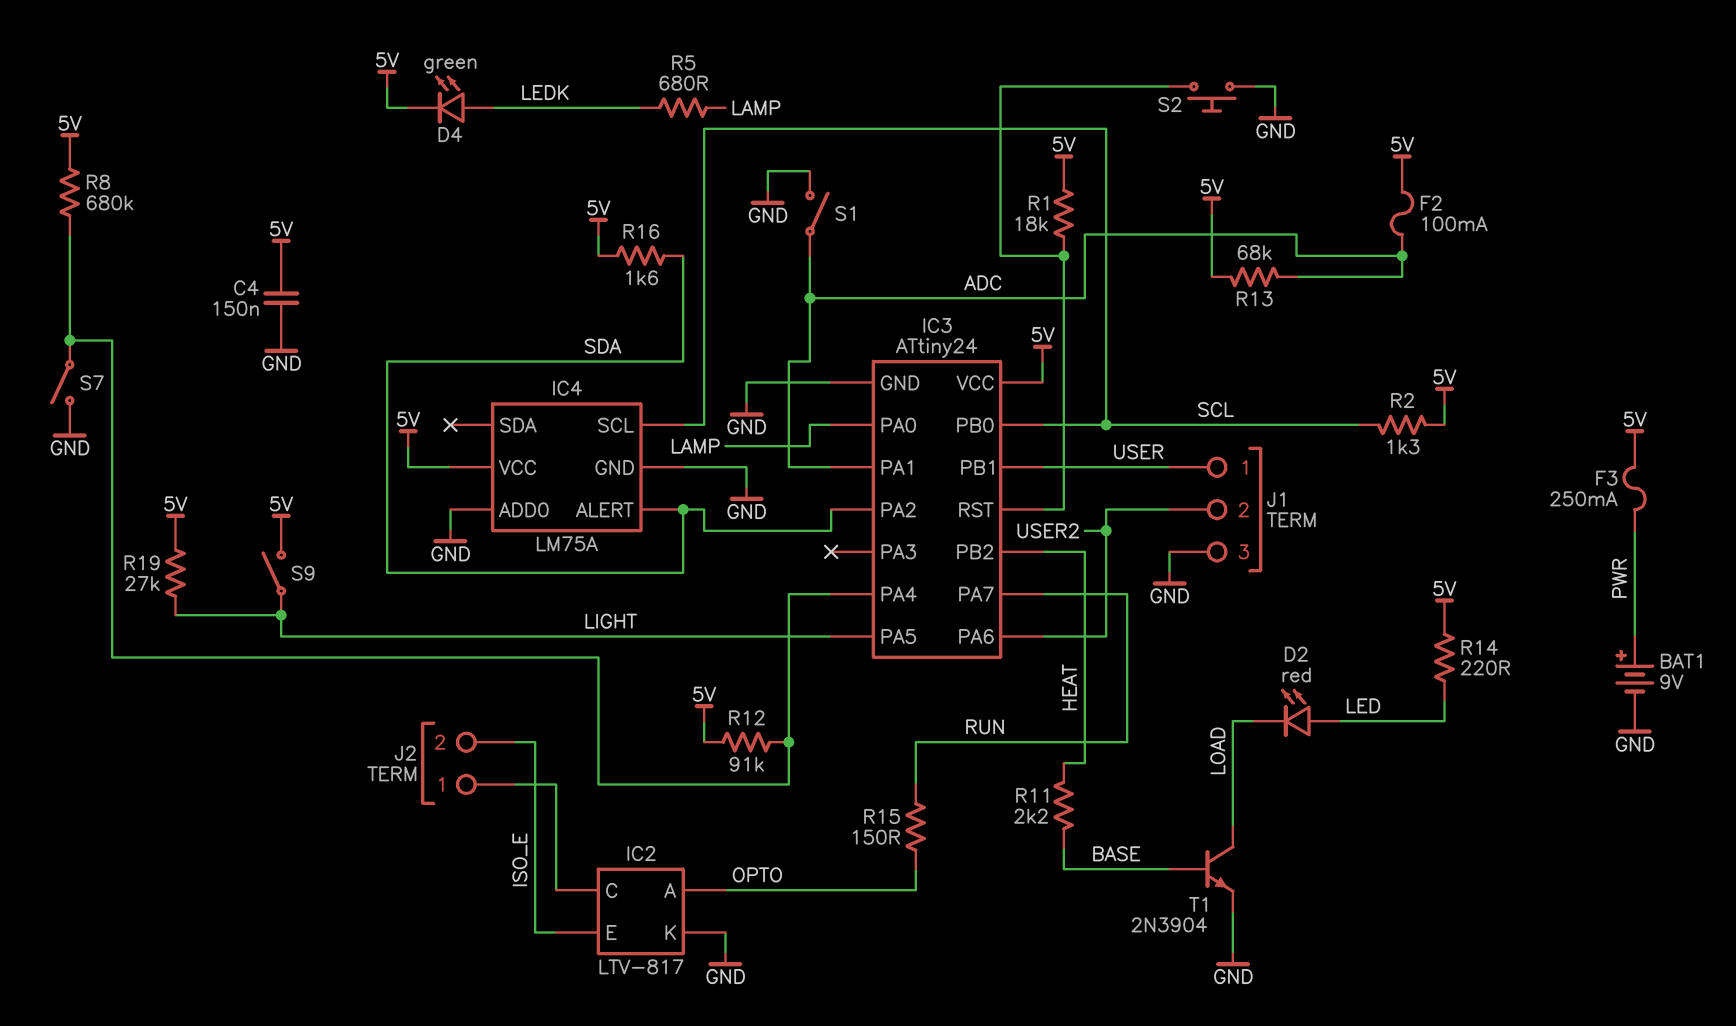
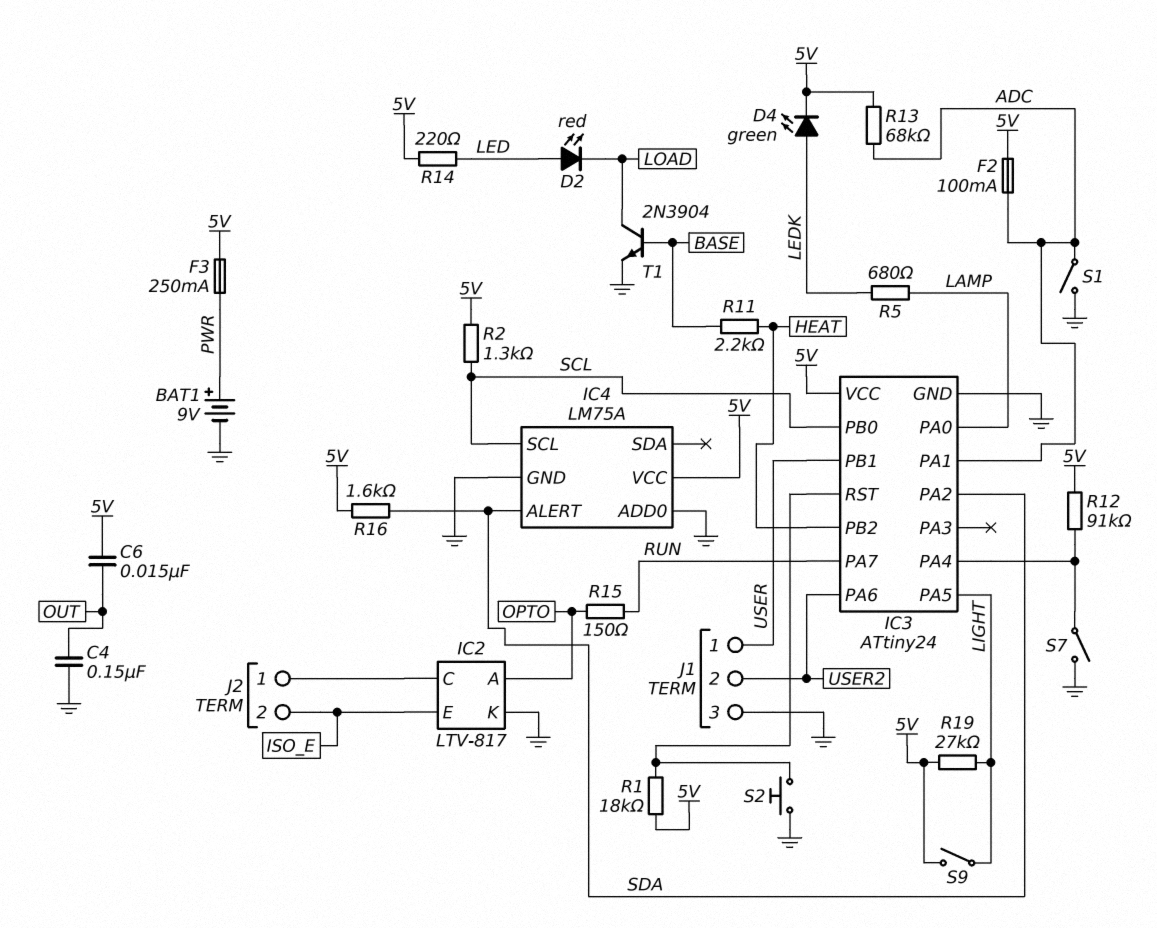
C4: 150nF (5V, GND) -> 150nF (GND, OUT)
C6: none -> 15nF (5V, OUT)
R8: 680k (5V, IC3/PA4) -> none

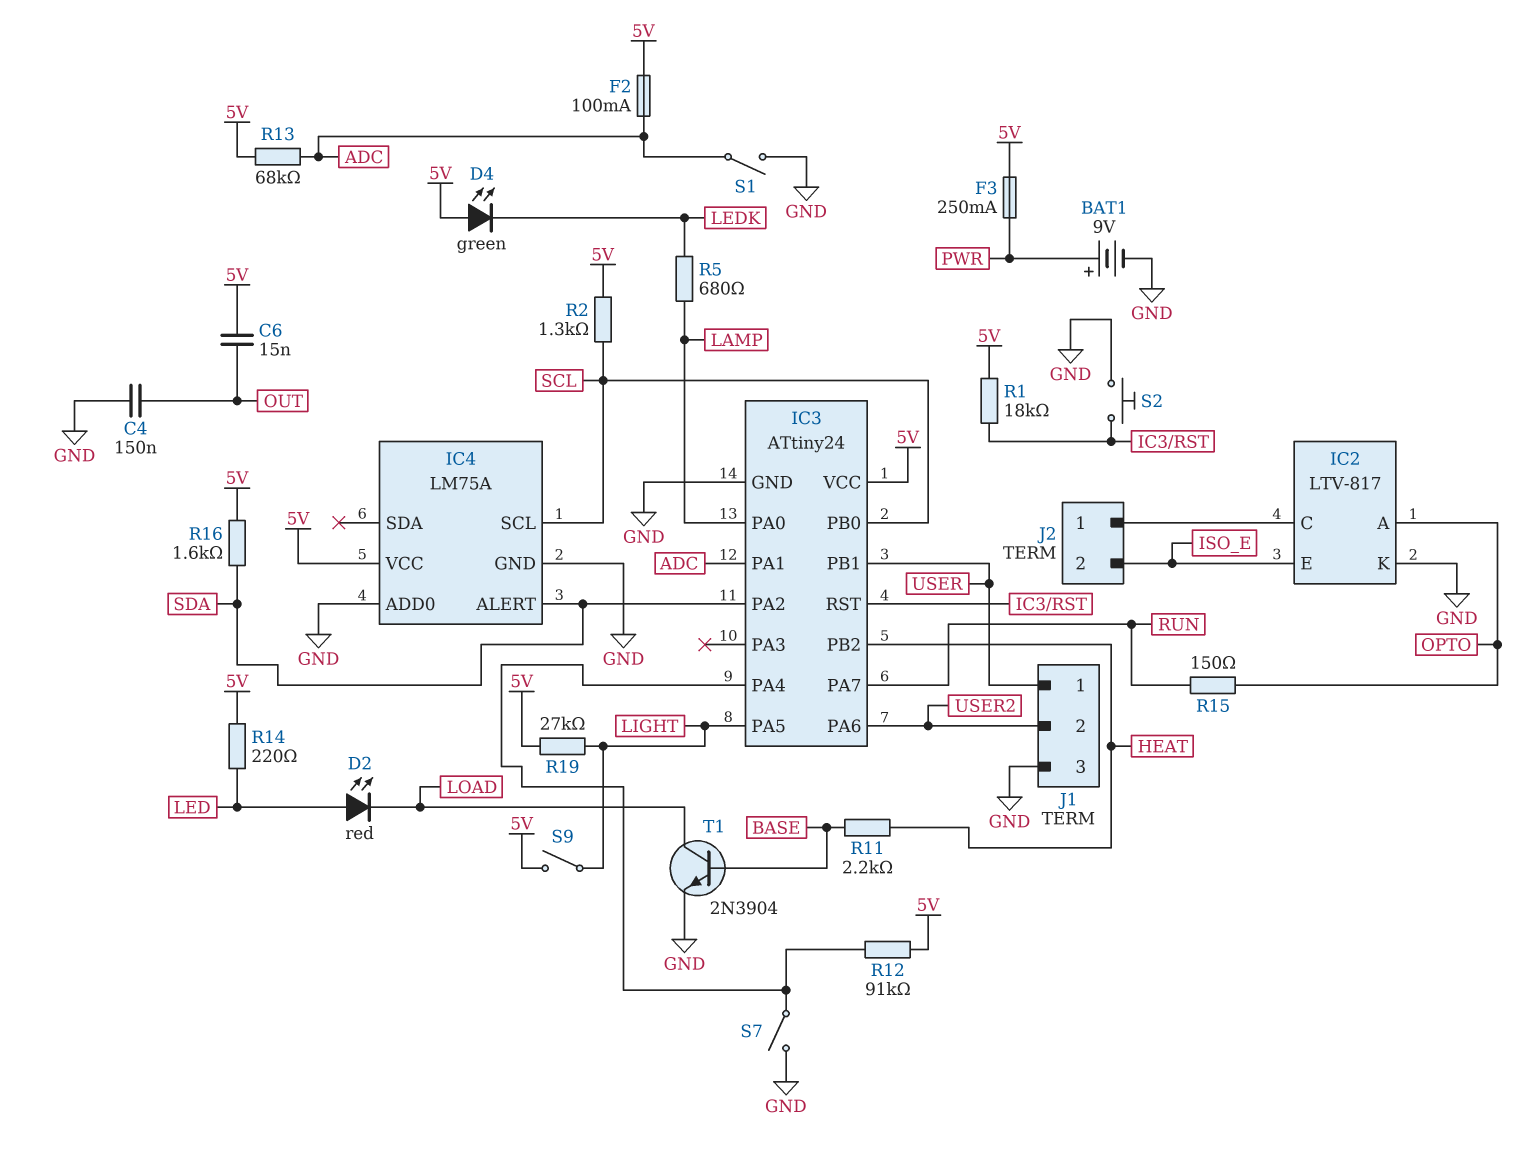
D4: LED green (A LEDK, K 5V) -> LED green (A 5V, K LEDK)

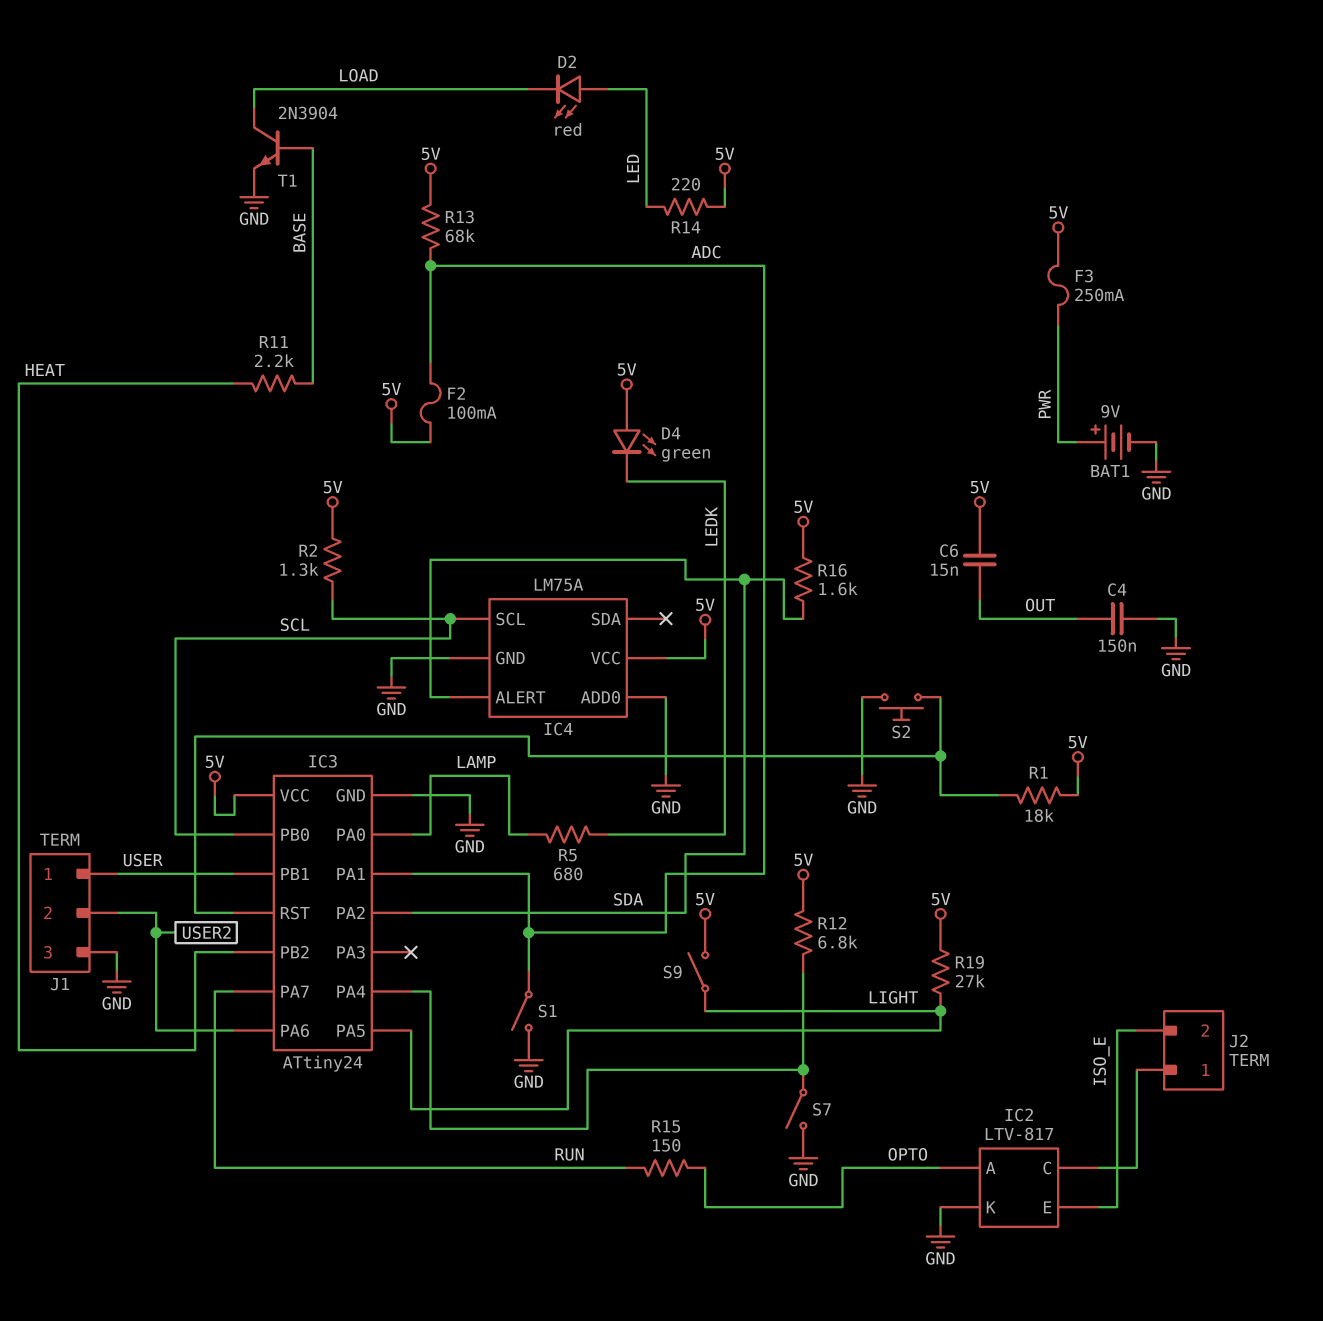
R12: 91k (5V, IC3/PA4) -> 6.8k (5V, IC3/PA4)

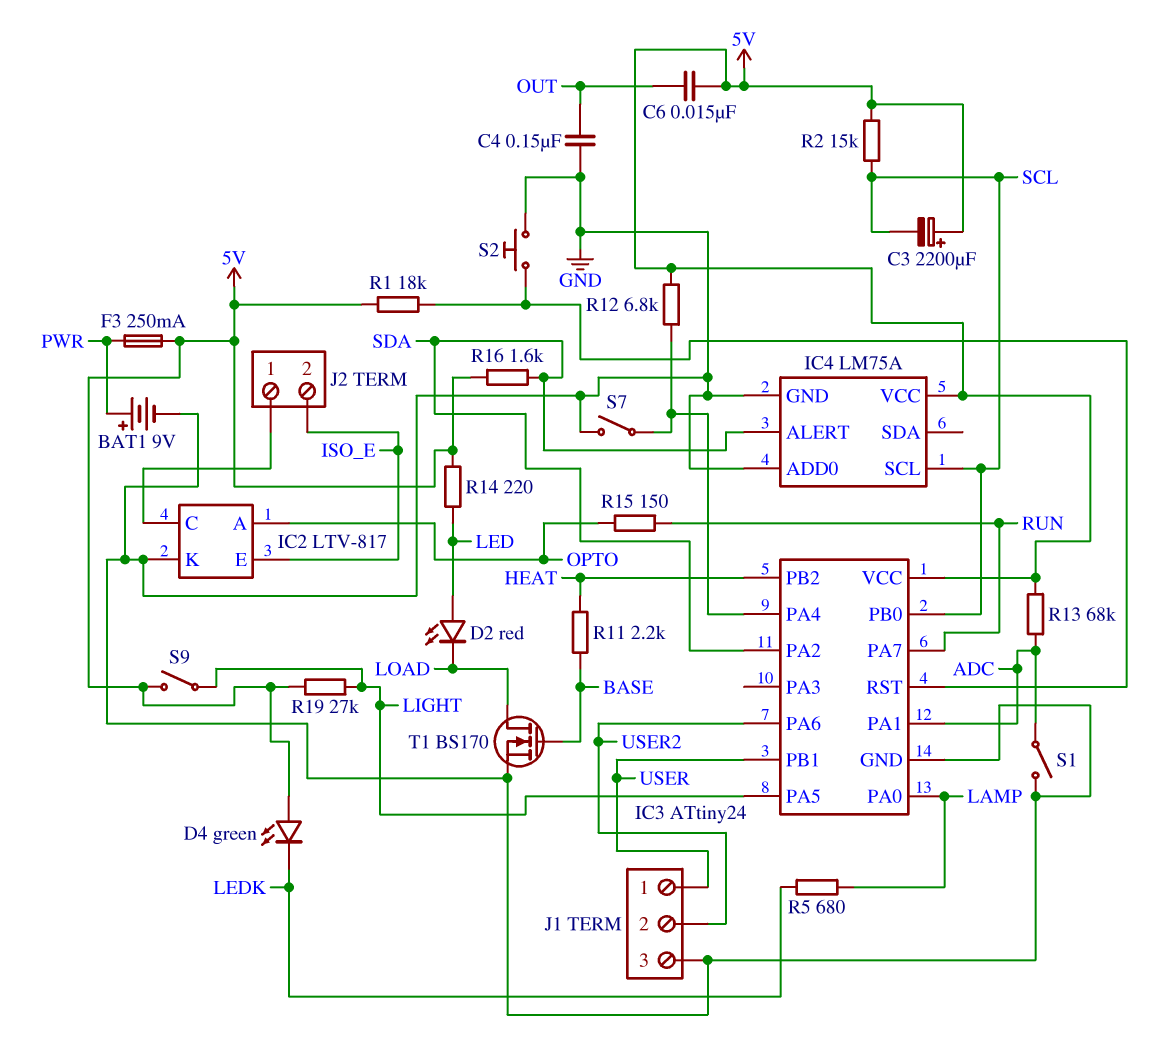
C3: none -> 2200uF (plus 5V, minus SCL)
F2: 100mA (5V, ADC) -> none
R2: 1.3k (5V, SCL) -> 15k (5V, SCL)
T1: NPN 2N3904 (B BASE, C LOAD, E GND) -> NMOS BS170 (G BASE, D LOAD, S GND)

